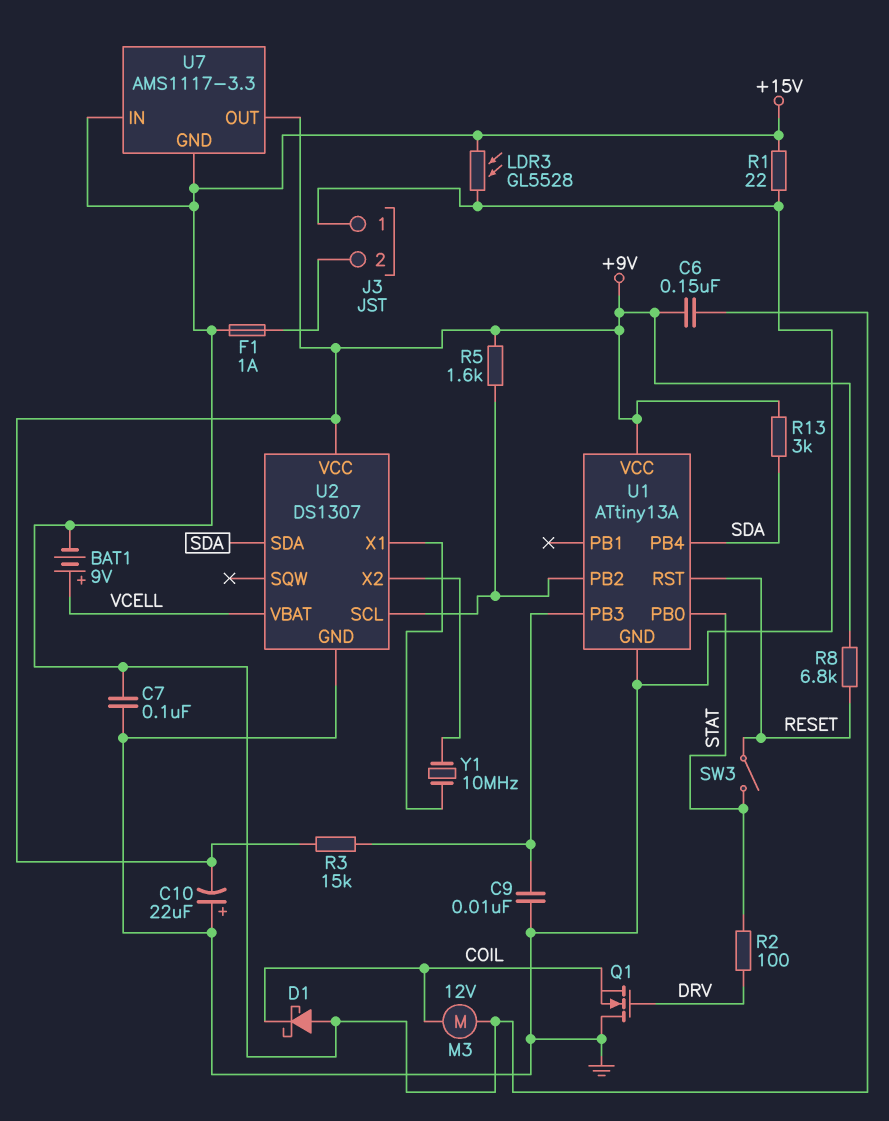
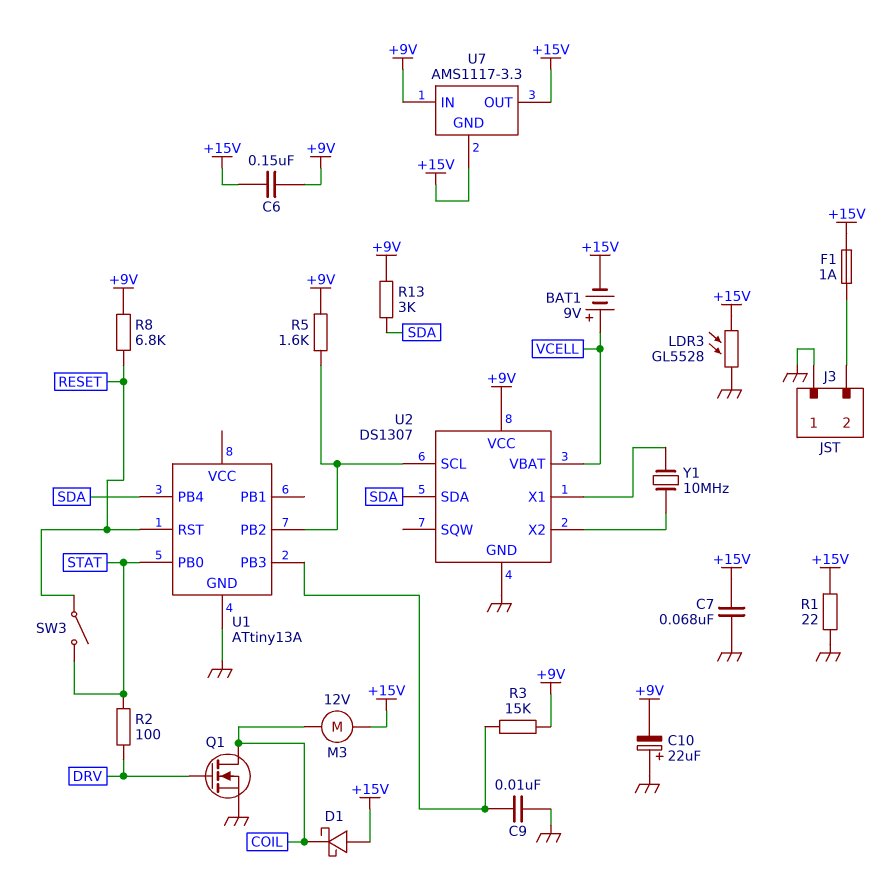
C7: 100nF (+15V, GND) -> 68nF (+15V, GND)
Q1: NMOS (G DRV, D GND, S COIL) -> NMOS (G DRV, D COIL, S GND)
U1 pin VCC: +9V -> none
U7 pin IN: +15V -> +9V
U7 pin OUT: +9V -> +15V

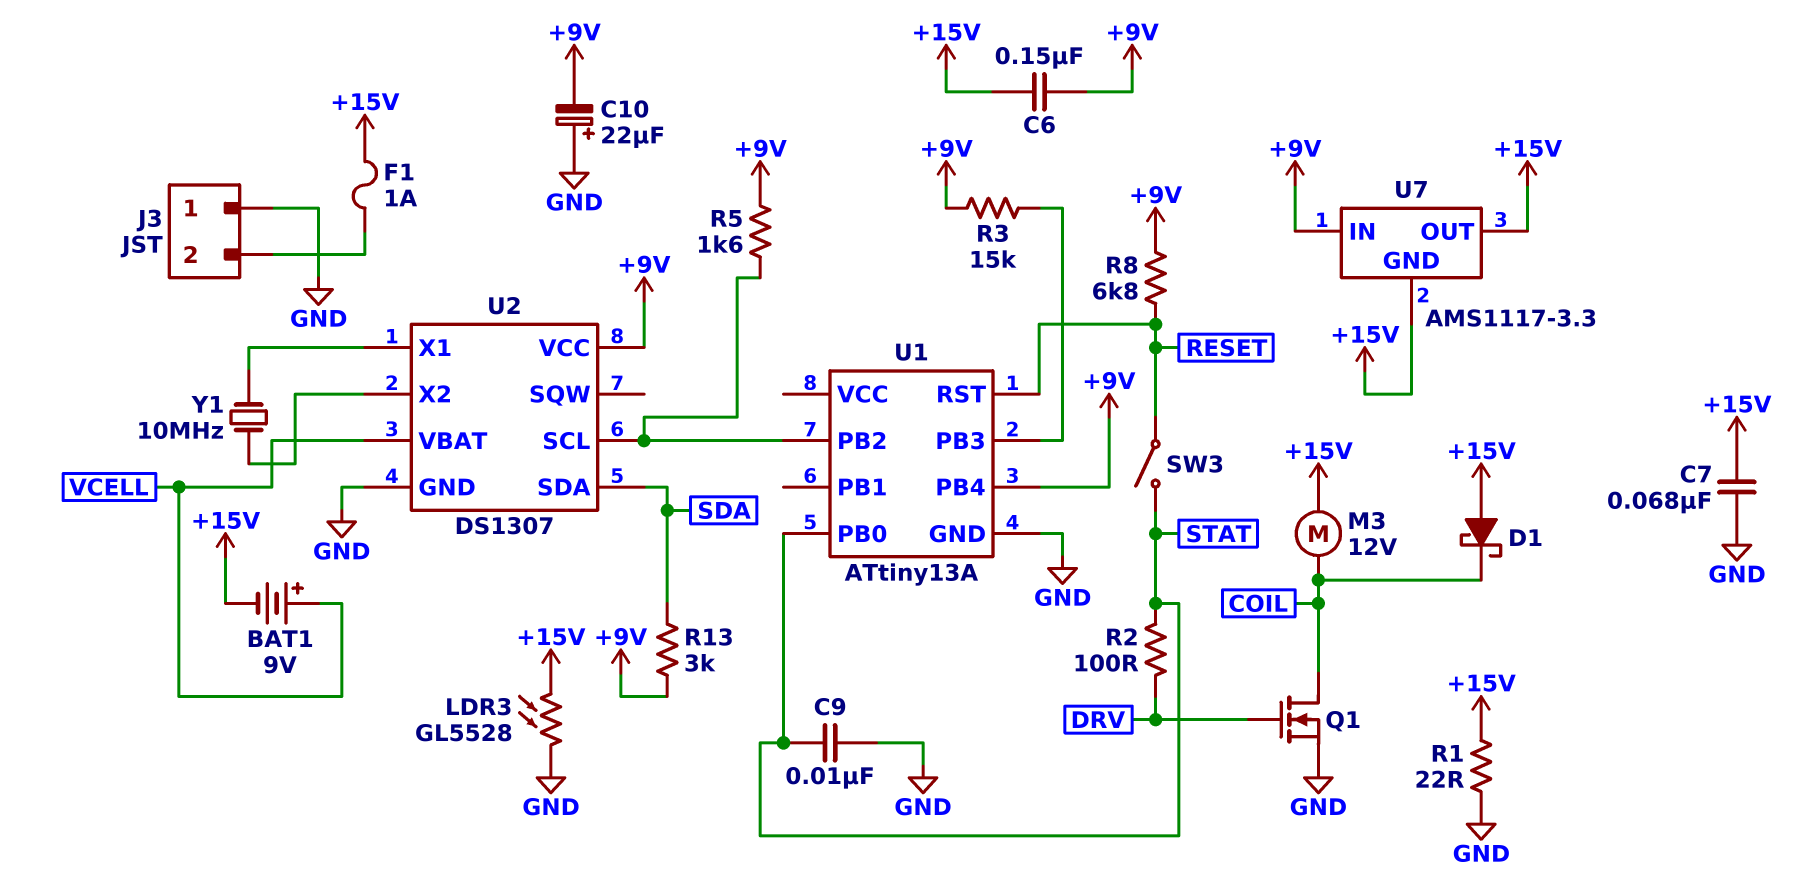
C9: 10nF (GND, U1/PB3) -> 10nF (GND, STAT)
U1 pin PB4: SDA -> +9V

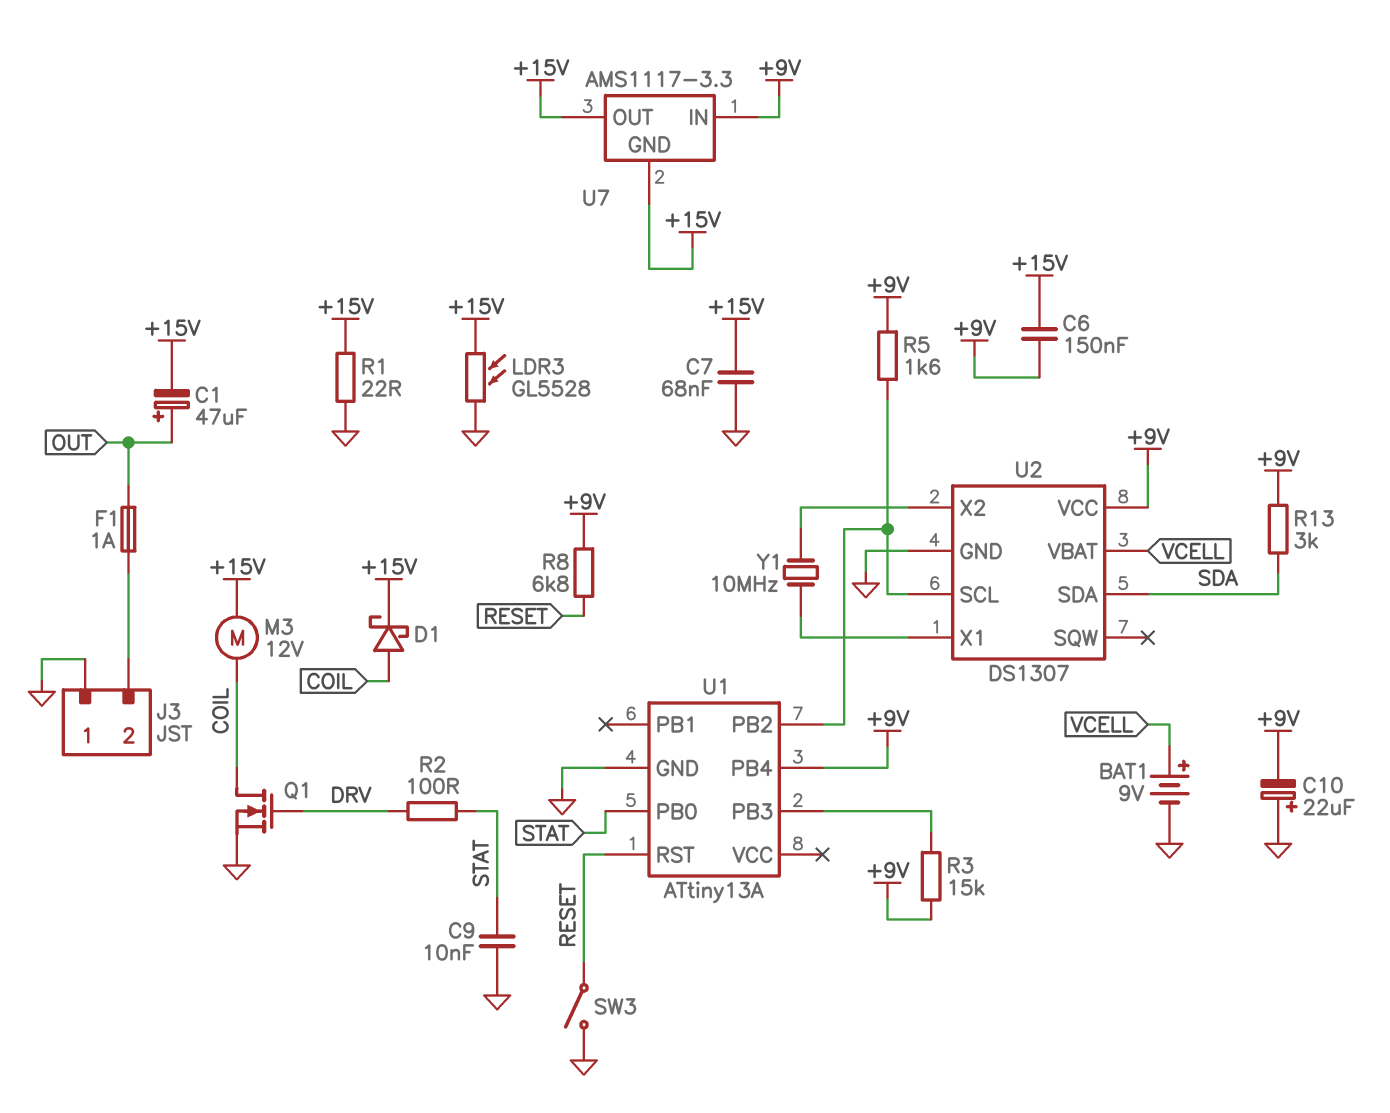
BAT1: 9V (plus VCELL, minus +15V) -> 9V (plus VCELL, minus GND)
C1: none -> 47uF (plus OUT, minus +15V)
D1: schottky (A +15V, K COIL) -> schottky (A COIL, K +15V)
F1: 1A (+15V, J3/2) -> 1A (J3/2, OUT)
SW3: switch (RESET, STAT) -> switch (GND, RESET)

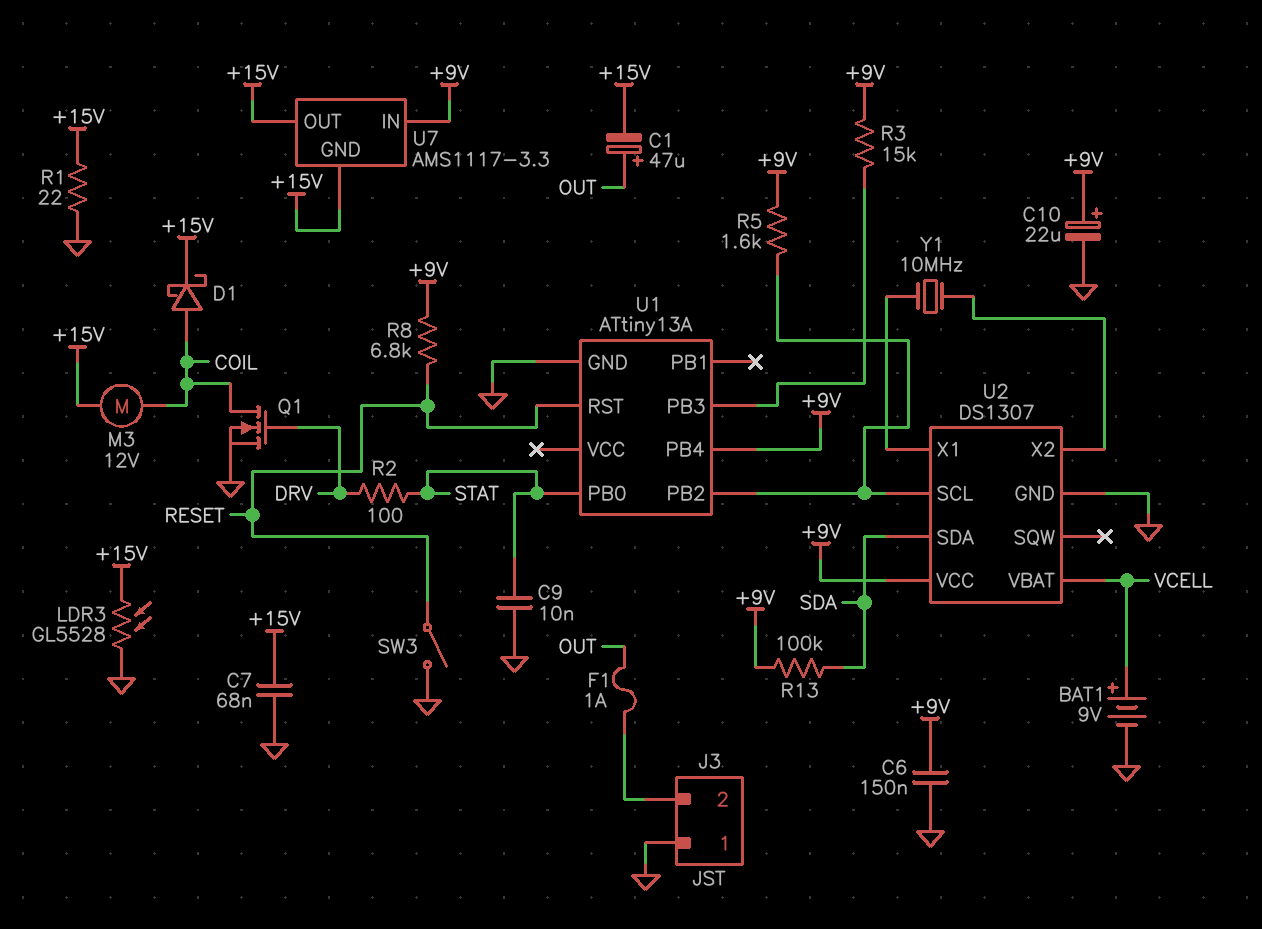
C6: 150nF (+9V, +15V) -> 150nF (+9V, GND)
C10: 22uF (plus GND, minus +9V) -> 22uF (plus +9V, minus GND)
R13: 3k (+9V, SDA) -> 100k (+9V, SDA)

